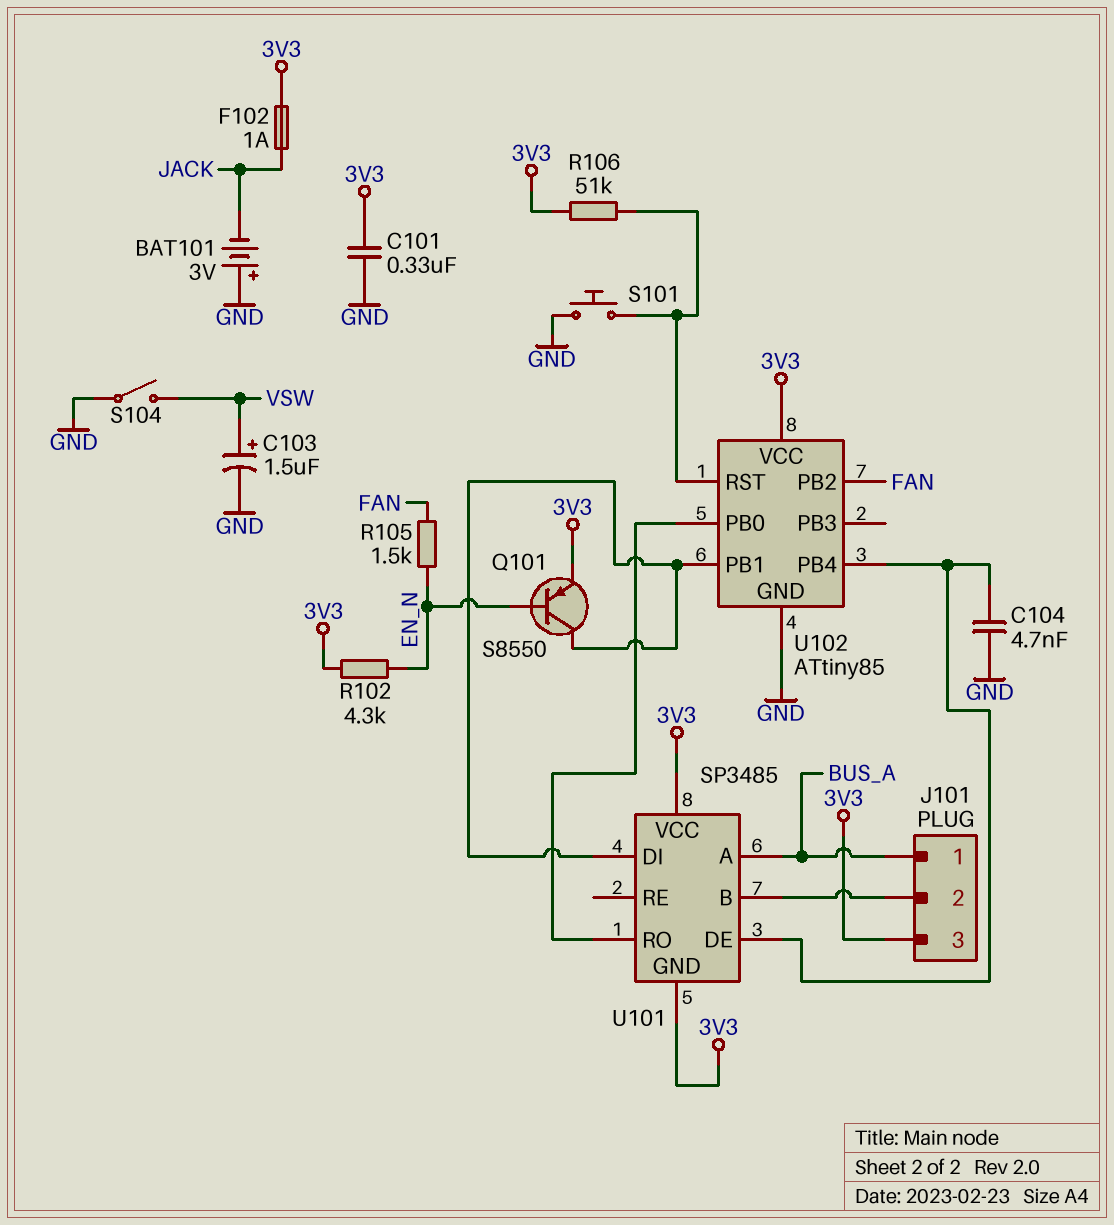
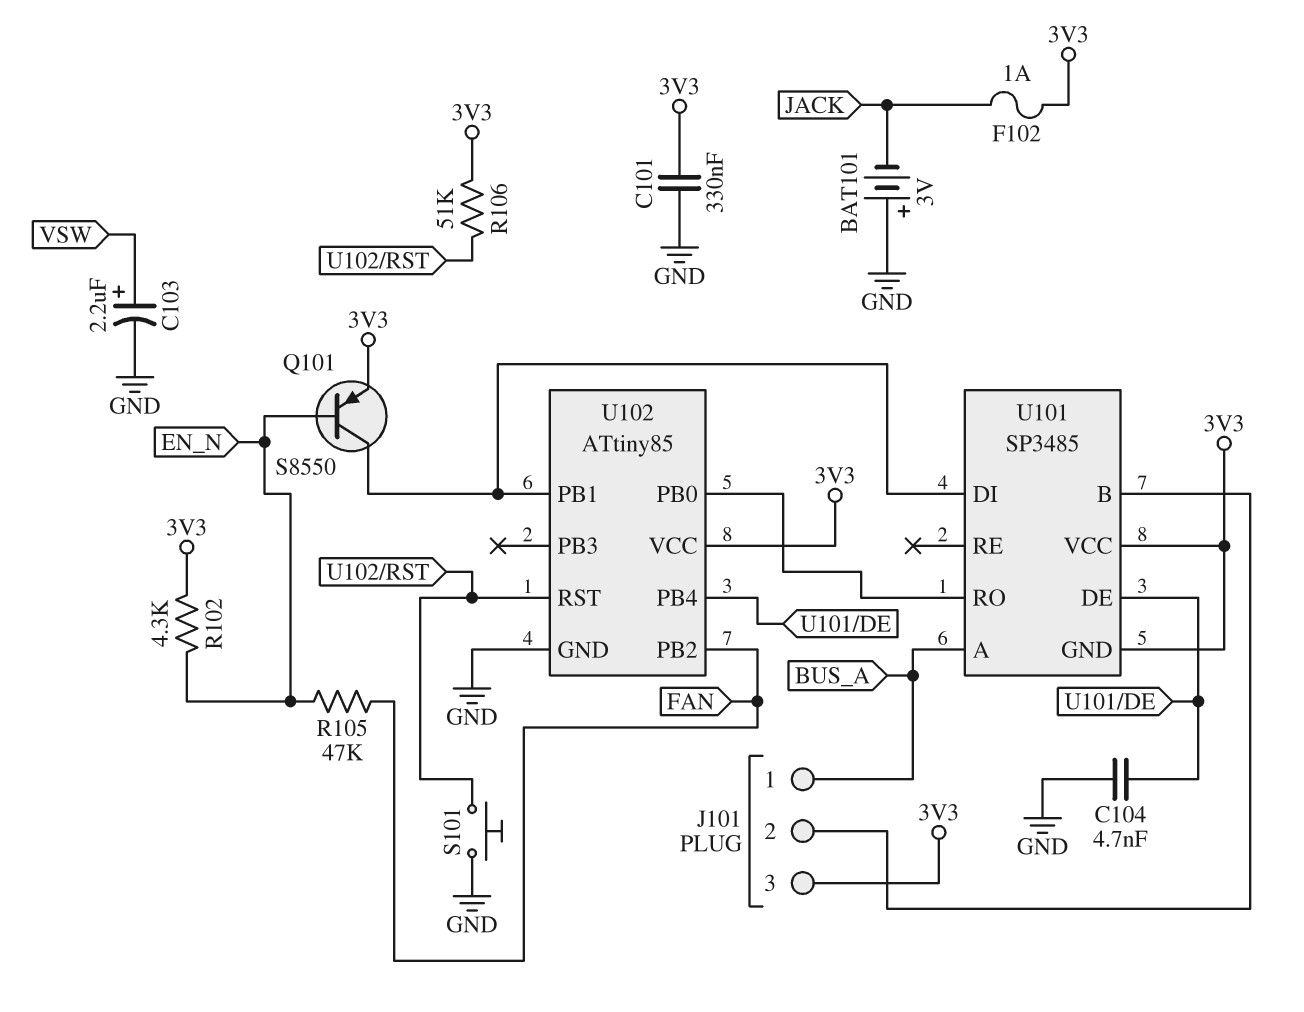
C103: 1.5uF (plus VSW, minus GND) -> 2.2uF (plus VSW, minus GND)
R105: 1.5k (EN_N, FAN) -> 47k (EN_N, FAN)
S104: switch (GND, VSW) -> none

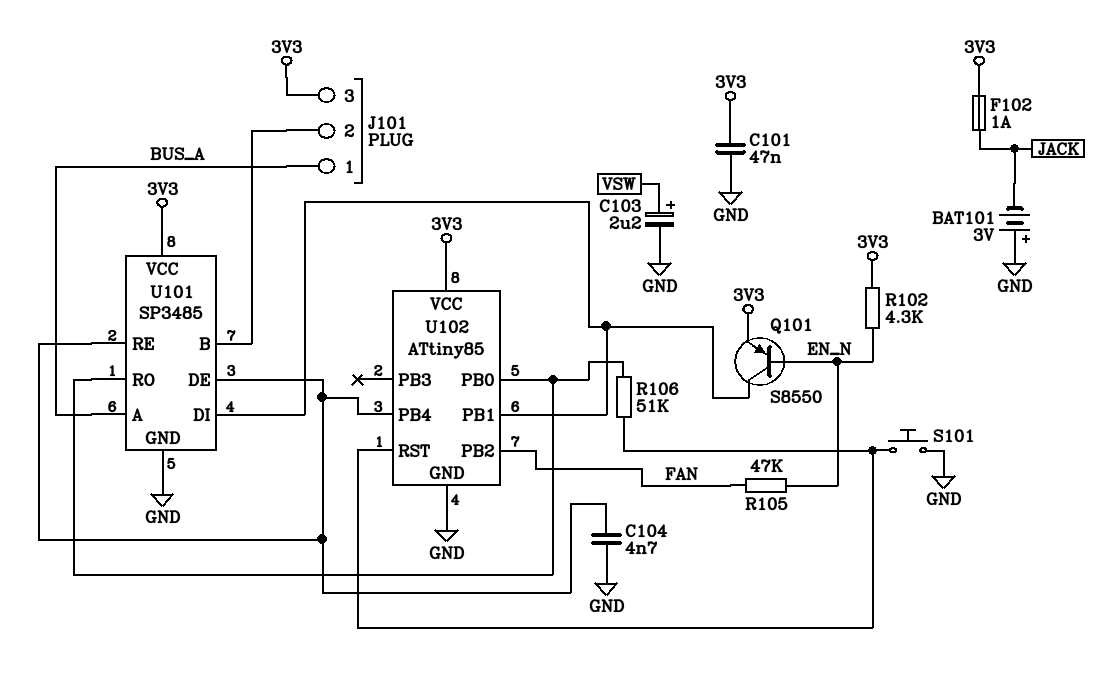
C101: 330nF (3V3, GND) -> 47nF (3V3, GND)
R106: 51k (3V3, U102/RST) -> 51k (U101/RO, U102/RST)
U101 pin GND: 3V3 -> GND
U101 pin RE: none -> U101/DE

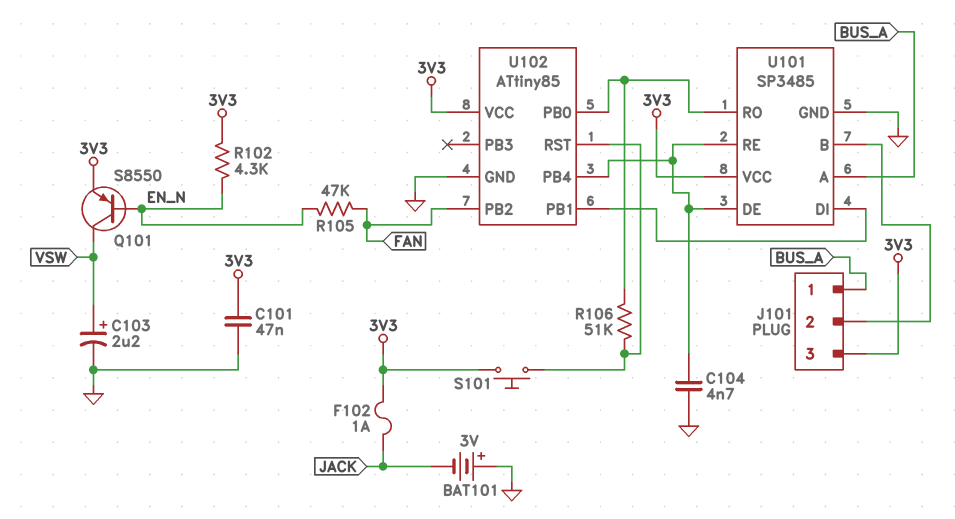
Q101: PNP S8550 (B EN_N, C U101/DI, E 3V3) -> PNP S8550 (B EN_N, C VSW, E 3V3)
S101: button (GND, U102/RST) -> button (3V3, U102/RST)

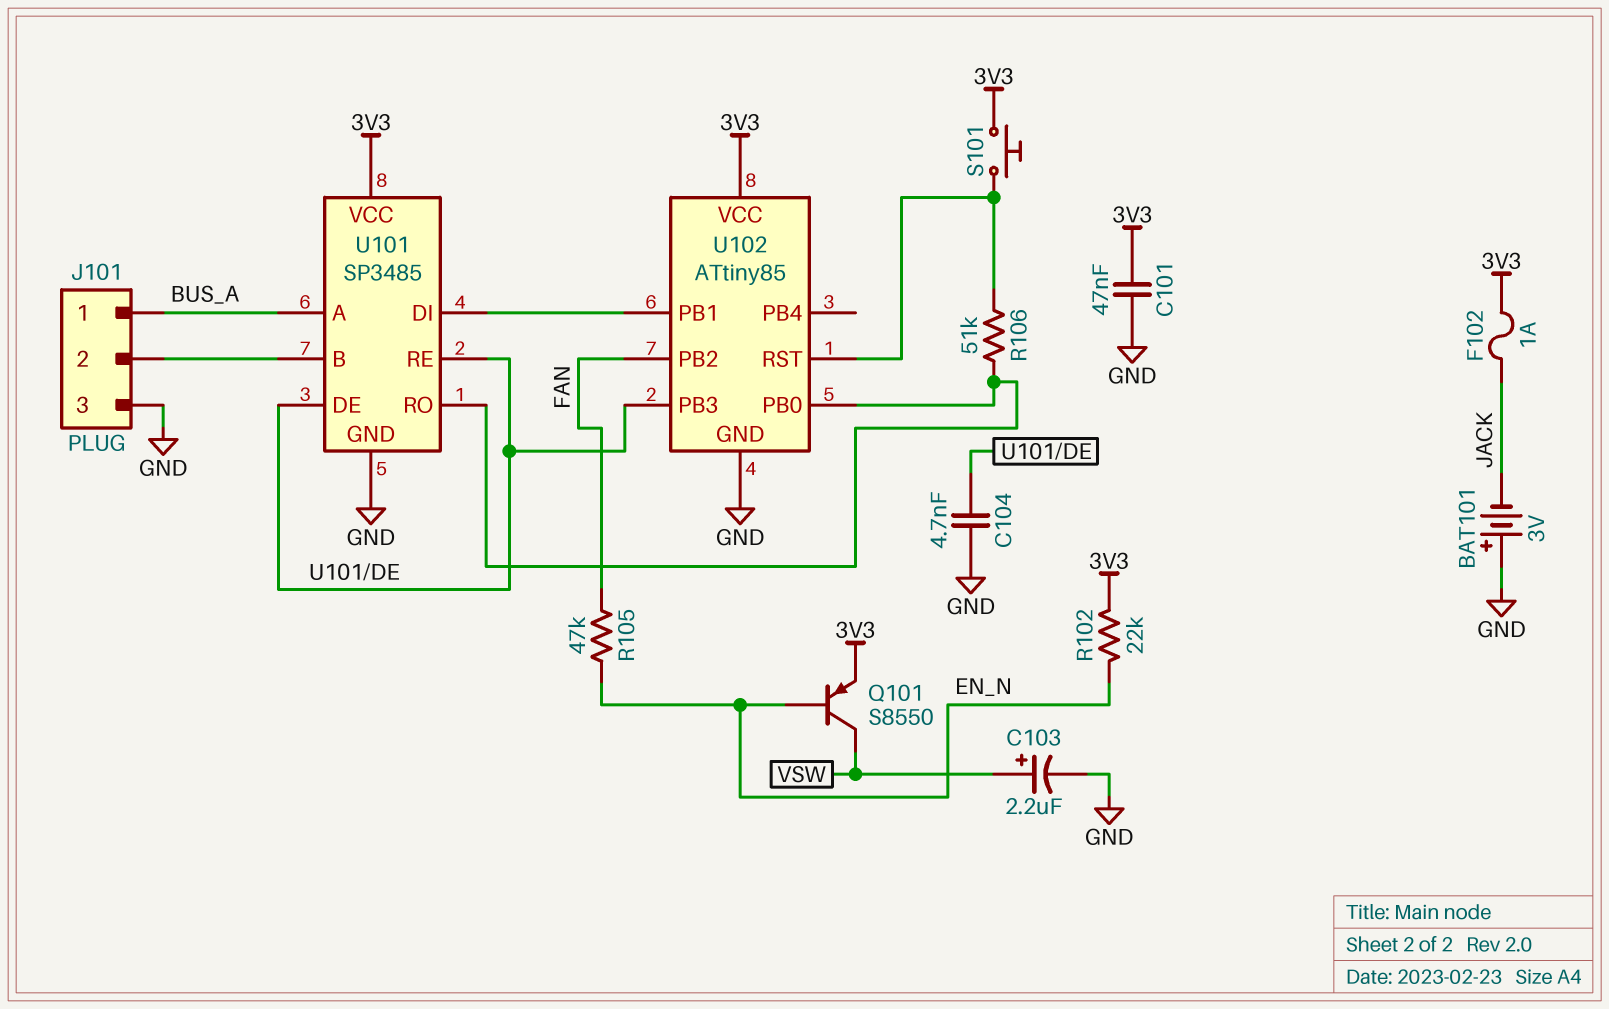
J101 pin 3: 3V3 -> GND
R102: 4.3k (3V3, EN_N) -> 22k (3V3, EN_N)
U102 pin PB3: none -> U101/DE
U102 pin PB4: U101/DE -> none

